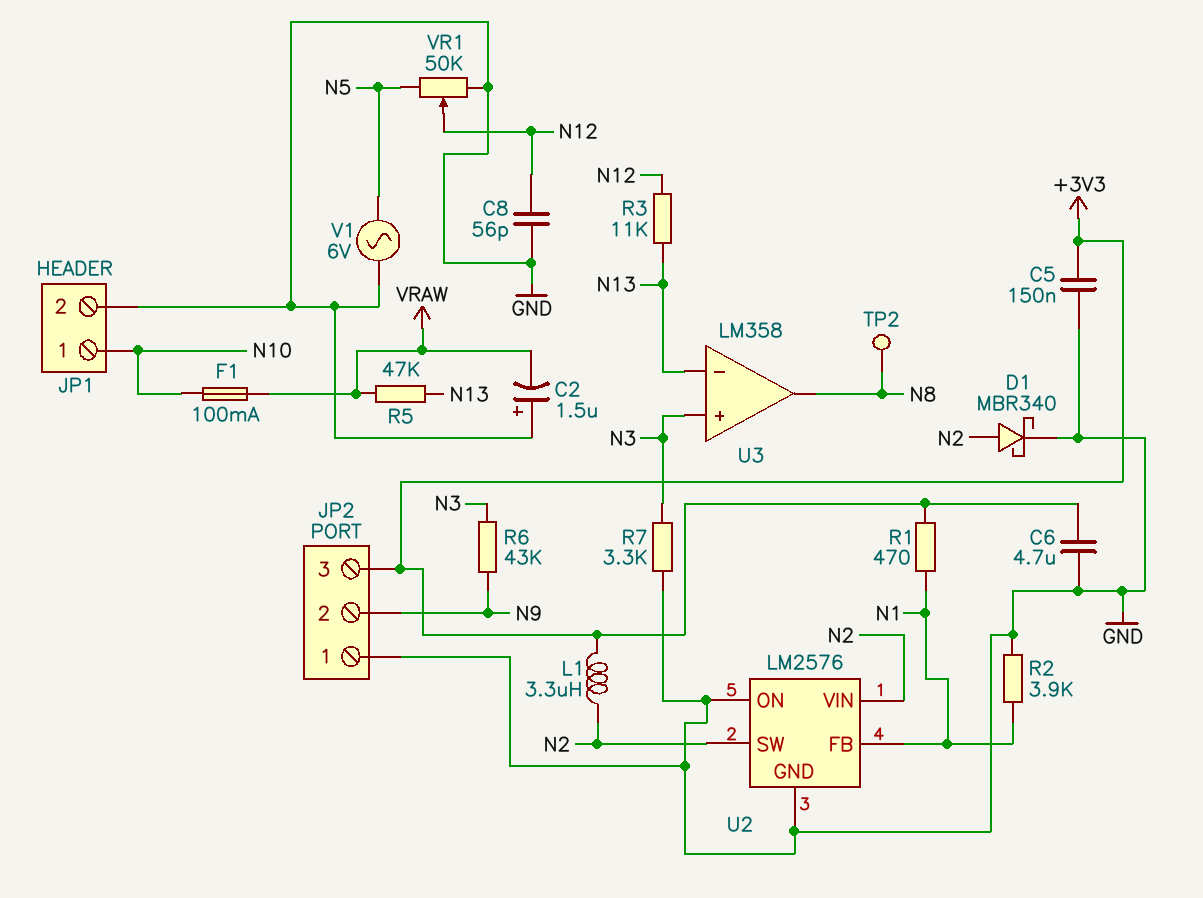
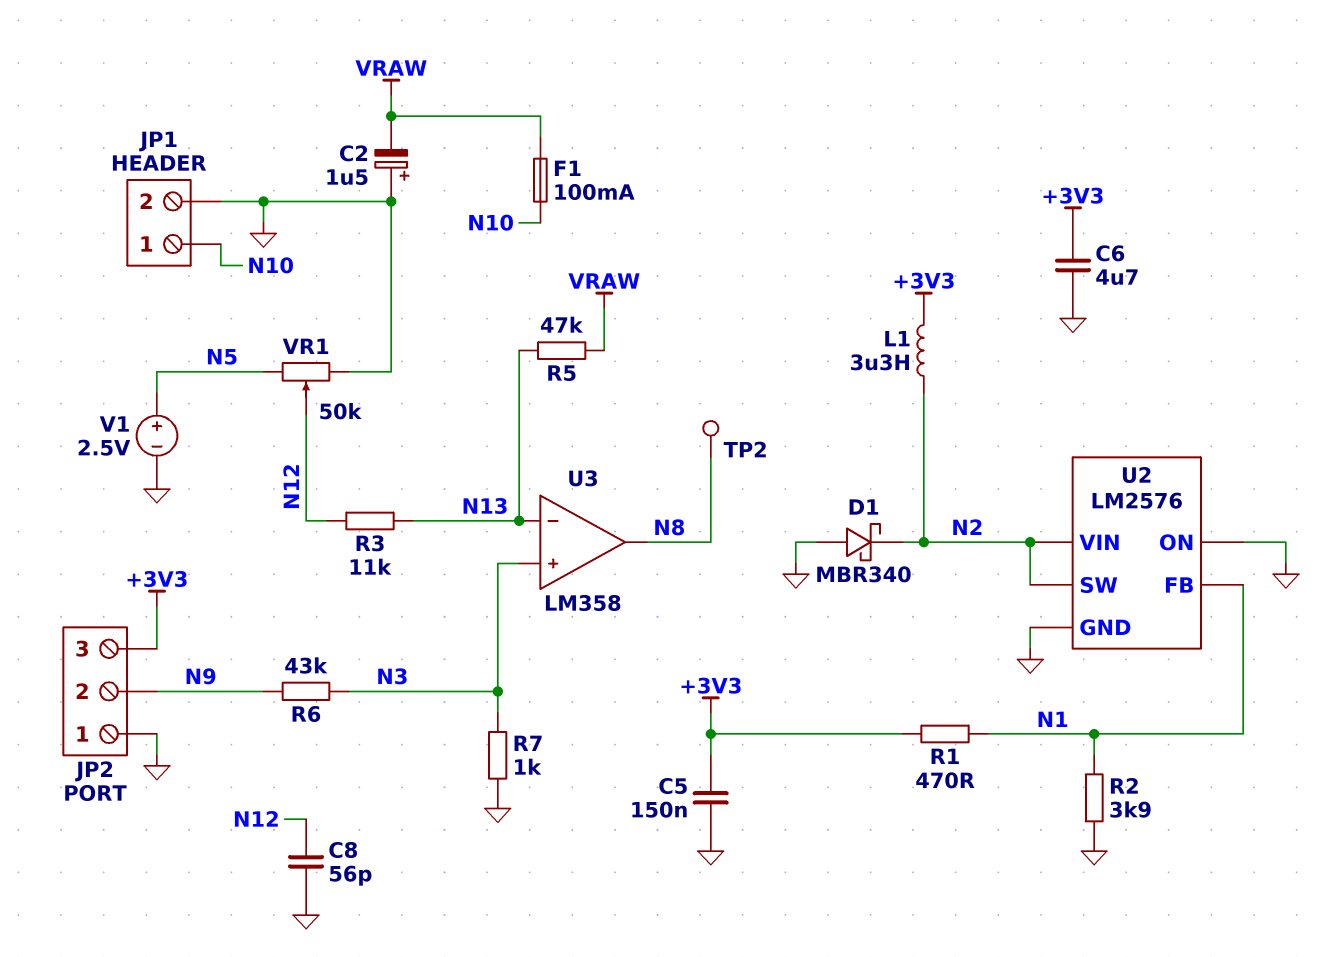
D1: schottky MBR340 (A N2, K GND) -> schottky MBR340 (A GND, K N2)
R7: 3.3k (GND, N3) -> 1k (GND, N3)
V1: AC 6V (GND, N5) -> 2.5V (plus N5, minus GND)

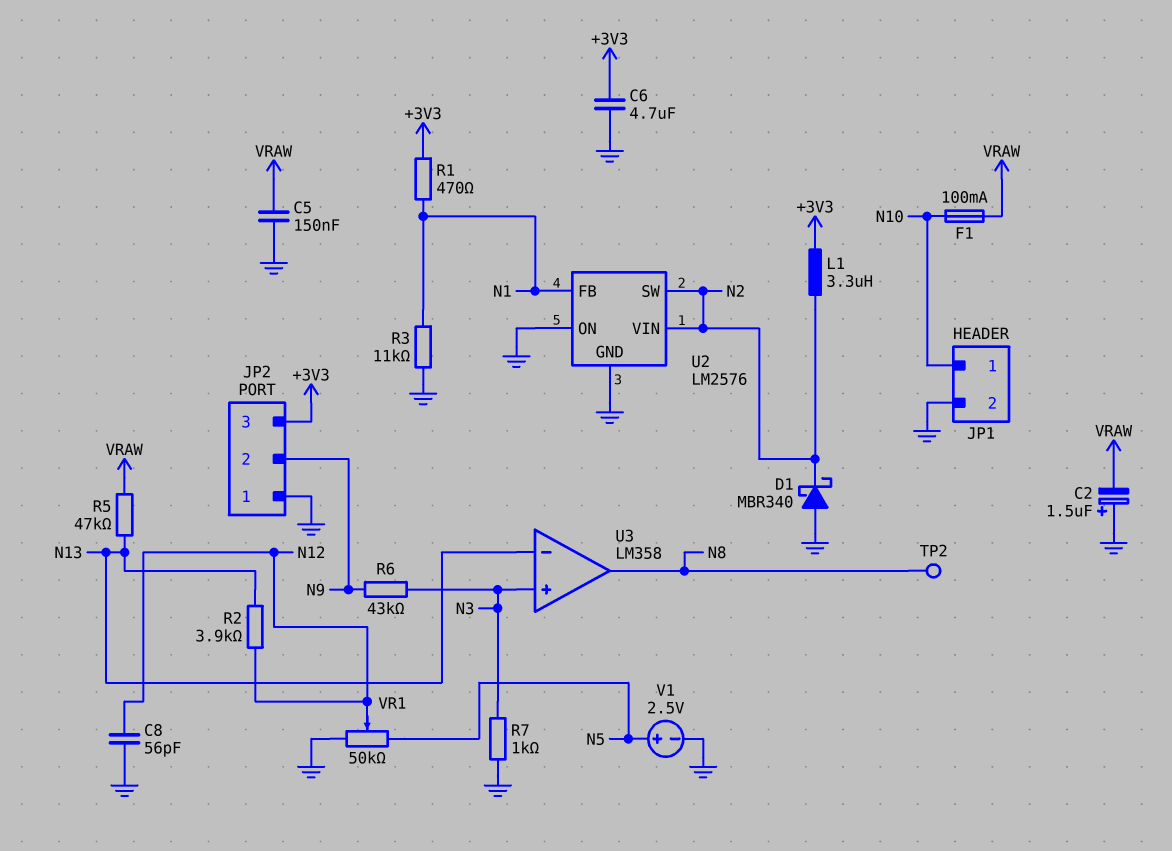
C5: 150nF (+3V3, GND) -> 150nF (GND, VRAW)
R2: 3.9k (GND, N1) -> 3.9k (N12, N13)
R3: 11k (N12, N13) -> 11k (GND, N1)

